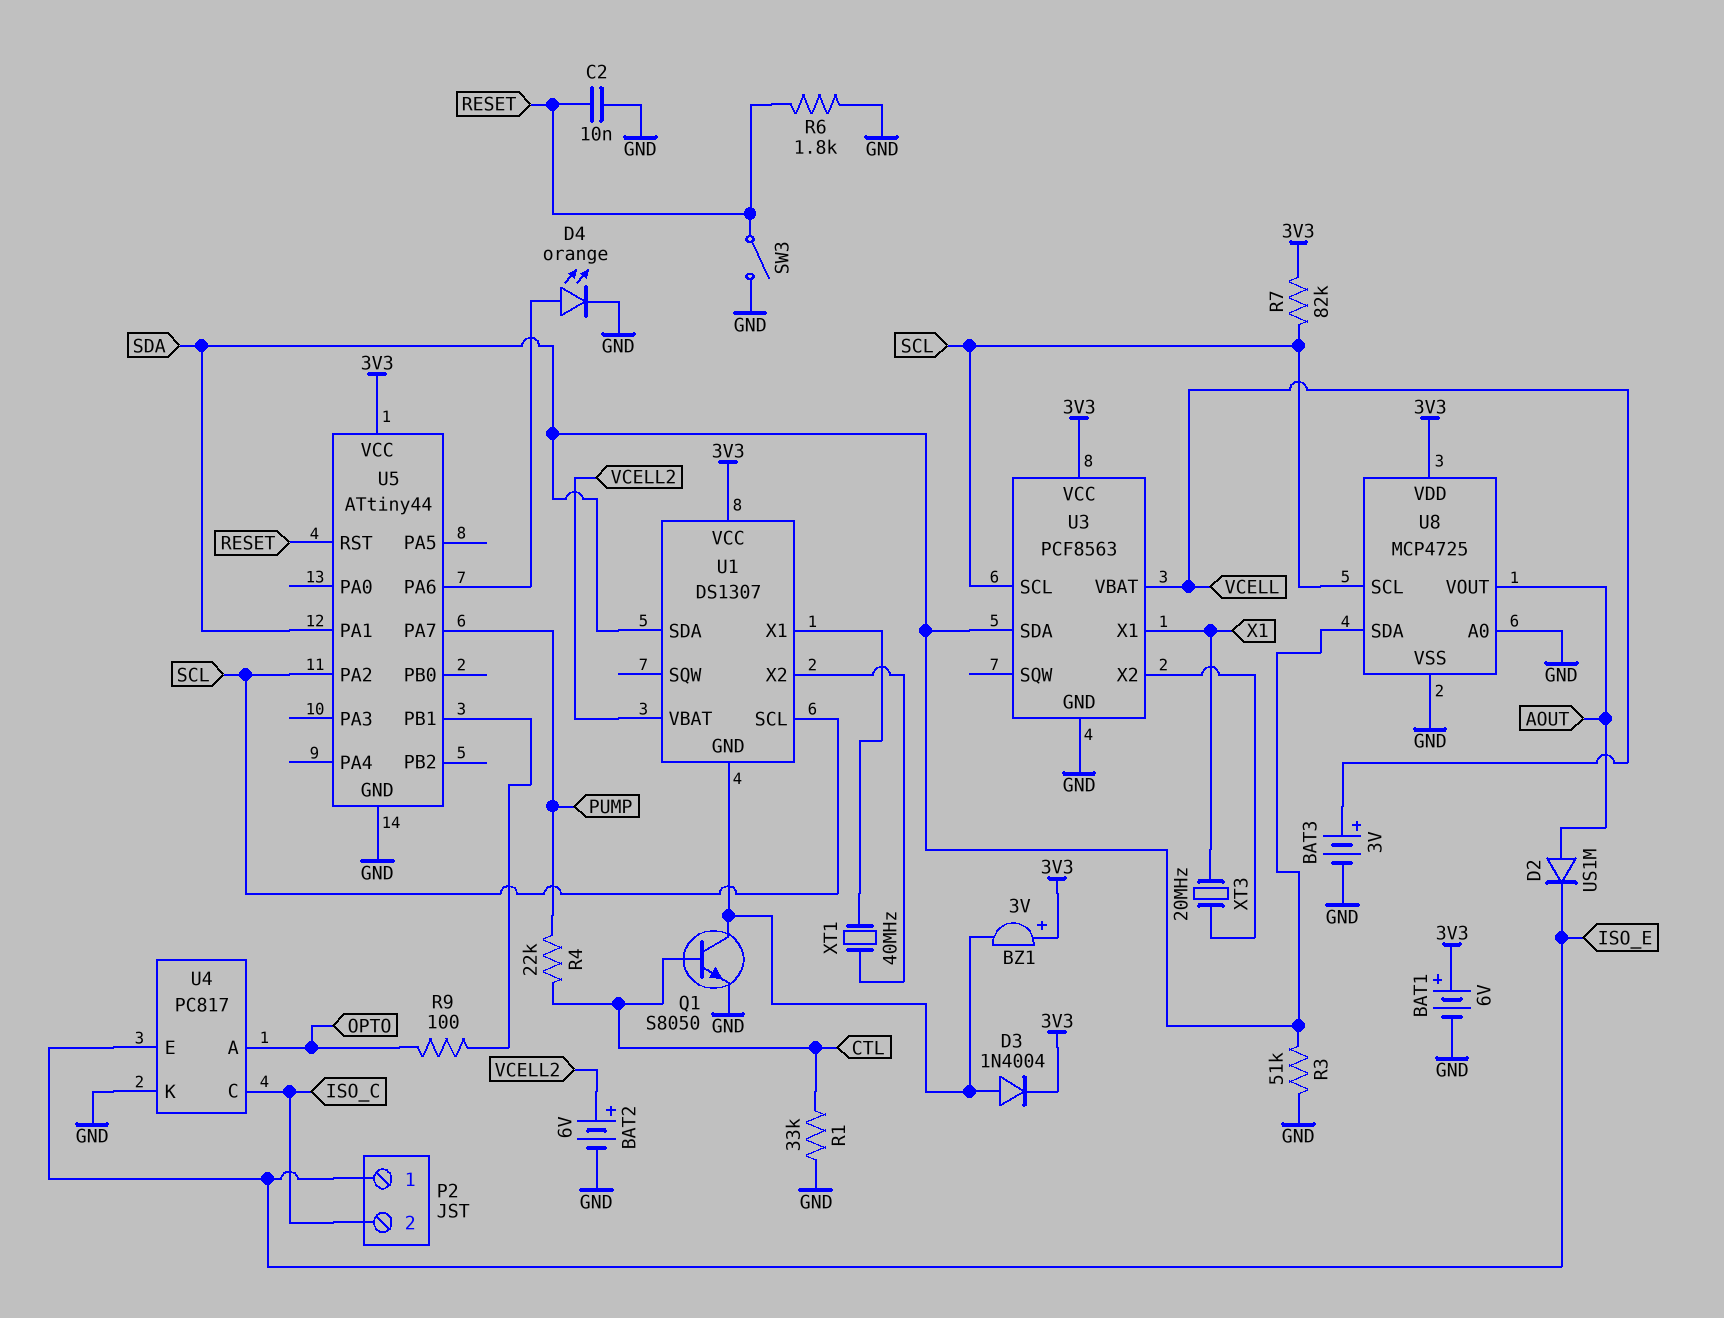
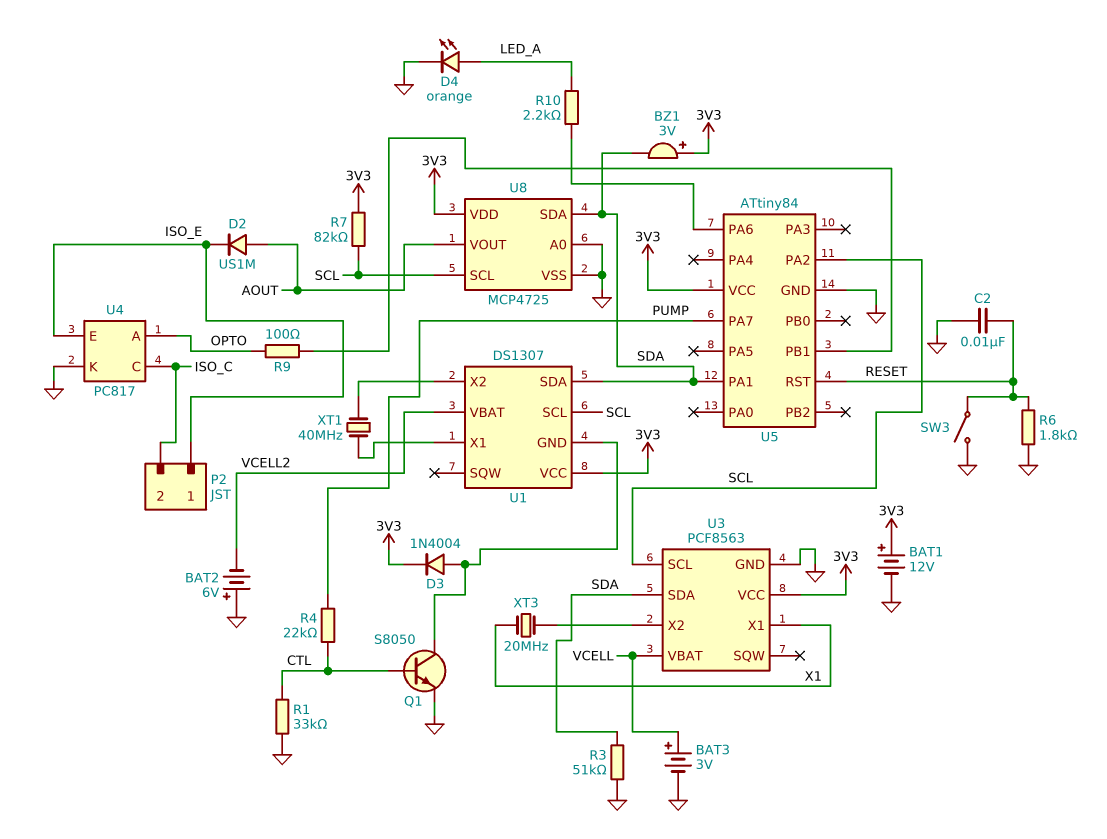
BAT1: 6V (plus 3V3, minus GND) -> 12V (plus 3V3, minus GND)
BAT2: 6V (plus VCELL2, minus GND) -> 6V (plus GND, minus VCELL2)
BZ1: buzzer 3V (plus 3V3, minus U1/GND) -> buzzer 3V (plus 3V3, minus SDA)
D4: LED orange (A U5/PA6, K GND) -> LED orange (A LED_A, K GND)
R10: none -> 2.2k (LED_A, U5/PA6)
U5: ATtiny44 -> ATtiny84

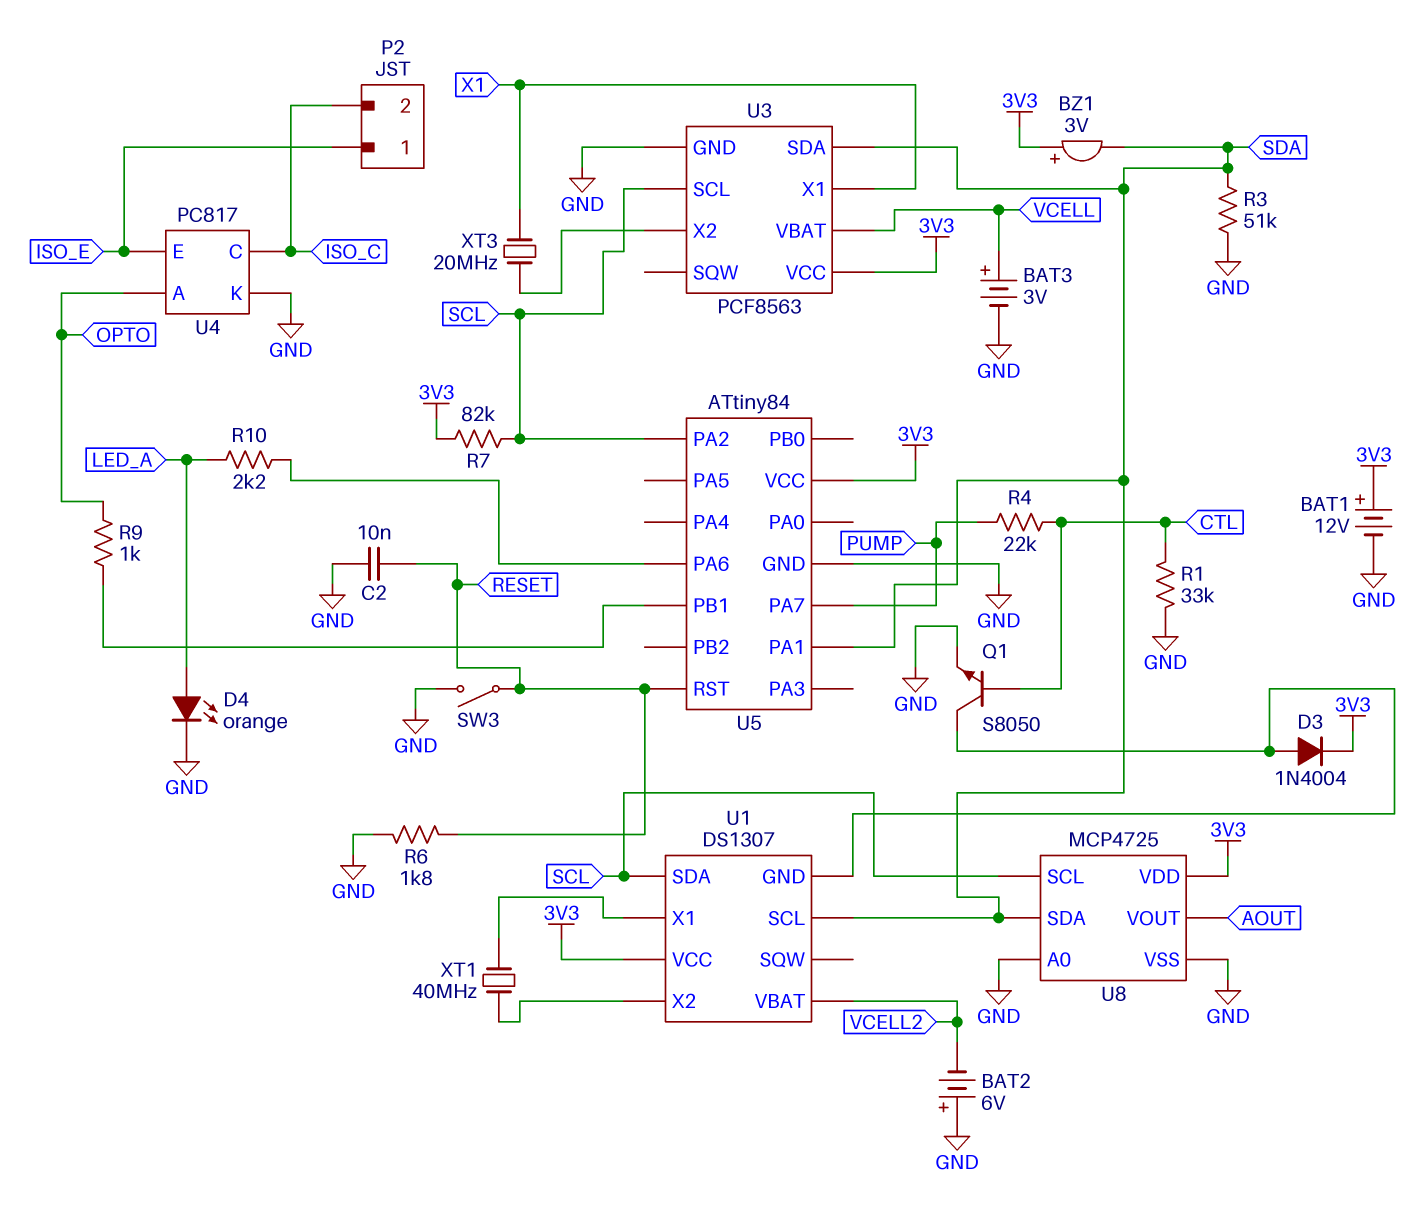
D2: diode US1M (A AOUT, K ISO_E) -> none
R9: 100 (OPTO, U5/PB1) -> 1k (OPTO, U5/PB1)
U1 pin SCL: SCL -> SDA
U1 pin SDA: SDA -> SCL

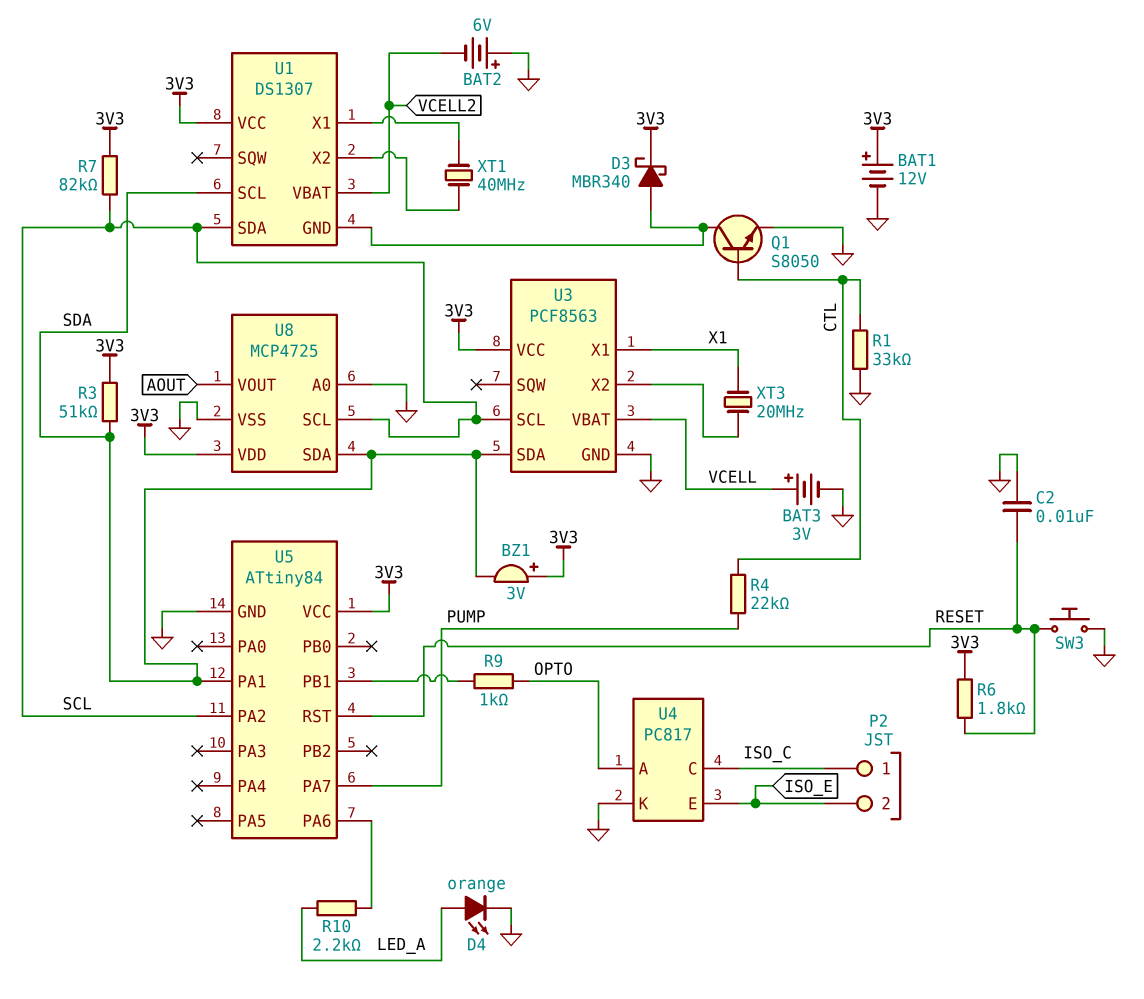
D3: diode 1N4004 (A U1/GND, K 3V3) -> schottky MBR340 (A U1/GND, K 3V3)
P2 pin 1: ISO_E -> ISO_C
P2 pin 2: ISO_C -> ISO_E
R3: 51k (GND, SDA) -> 51k (3V3, SDA)
R6: 1.8k (GND, RESET) -> 1.8k (3V3, RESET)
SW3: switch (GND, RESET) -> button (GND, RESET)

